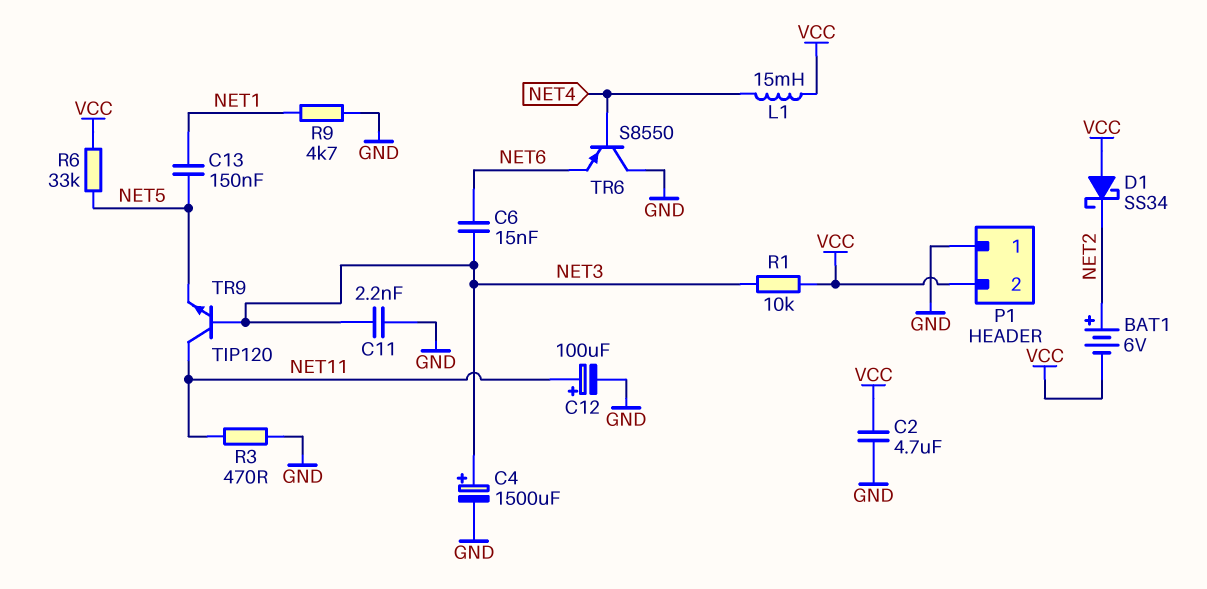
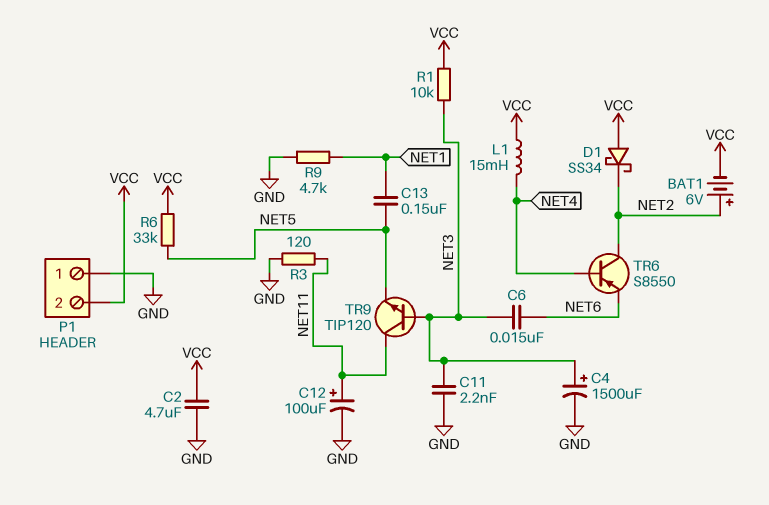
R3: 470 (GND, NET11) -> 120 (GND, NET11)
TR6: PNP S8550 (B NET4, C GND, E NET6) -> PNP S8550 (B NET4, C NET2, E NET6)

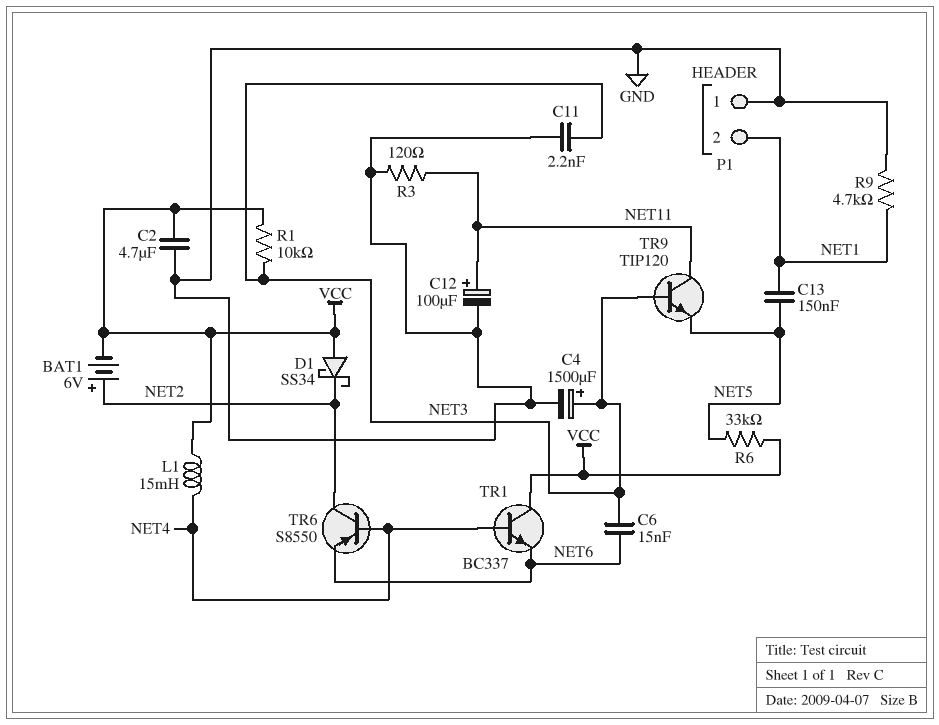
P1 pin 2: VCC -> NET1
TR1: none -> NPN BC337 (B NET4, C VCC, E NET6)

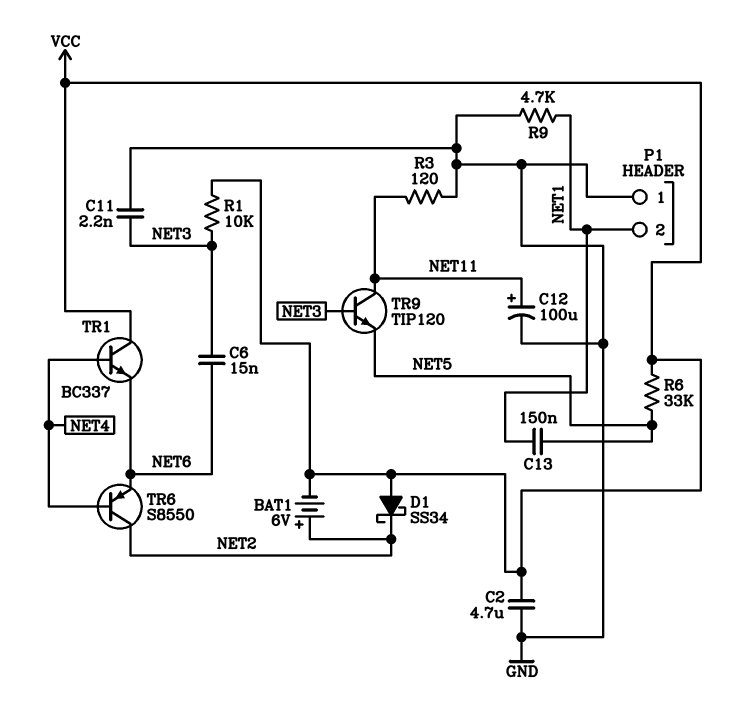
C4: 1500uF (plus NET3, minus GND) -> none
L1: 15mH (NET4, VCC) -> none

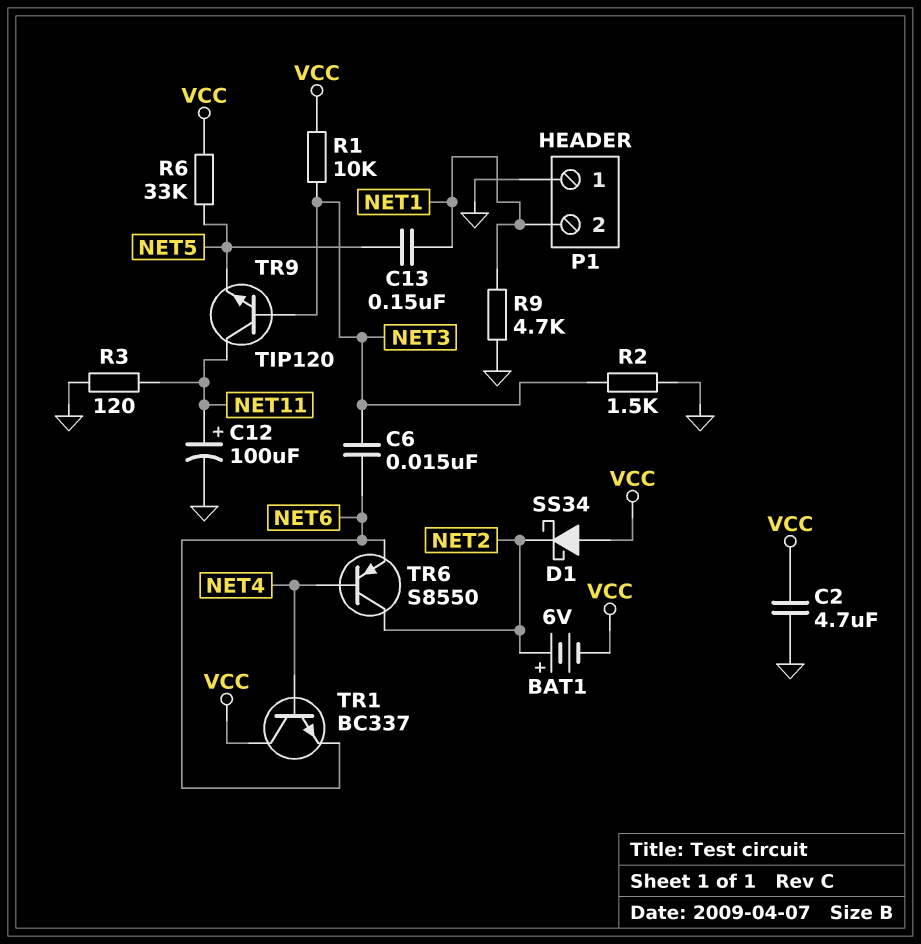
C11: 2.2nF (GND, NET3) -> none
R2: none -> 1.5k (GND, NET3)

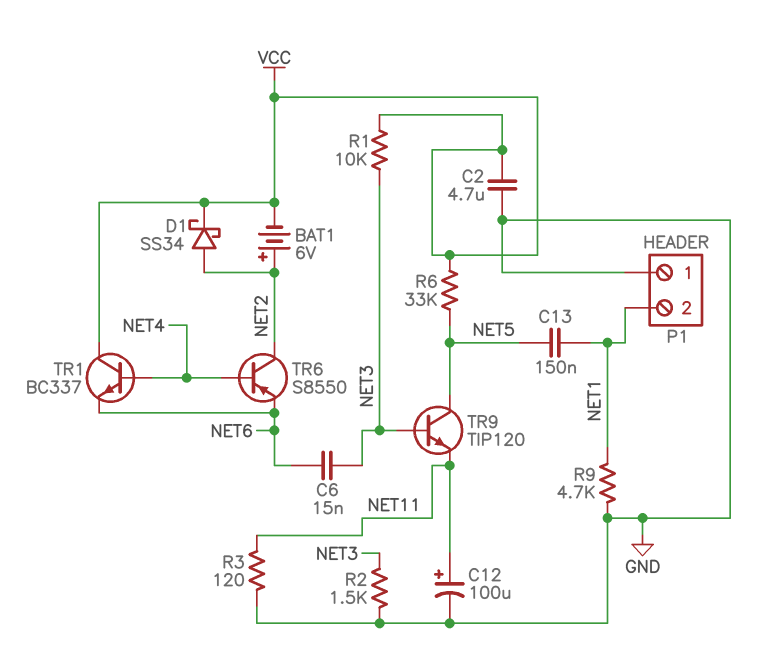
D1: schottky SS34 (A VCC, K NET2) -> schottky SS34 (A NET2, K VCC)
TR9: NPN TIP120 (B NET3, C NET11, E NET5) -> NPN TIP120 (B NET3, C NET5, E NET11)

